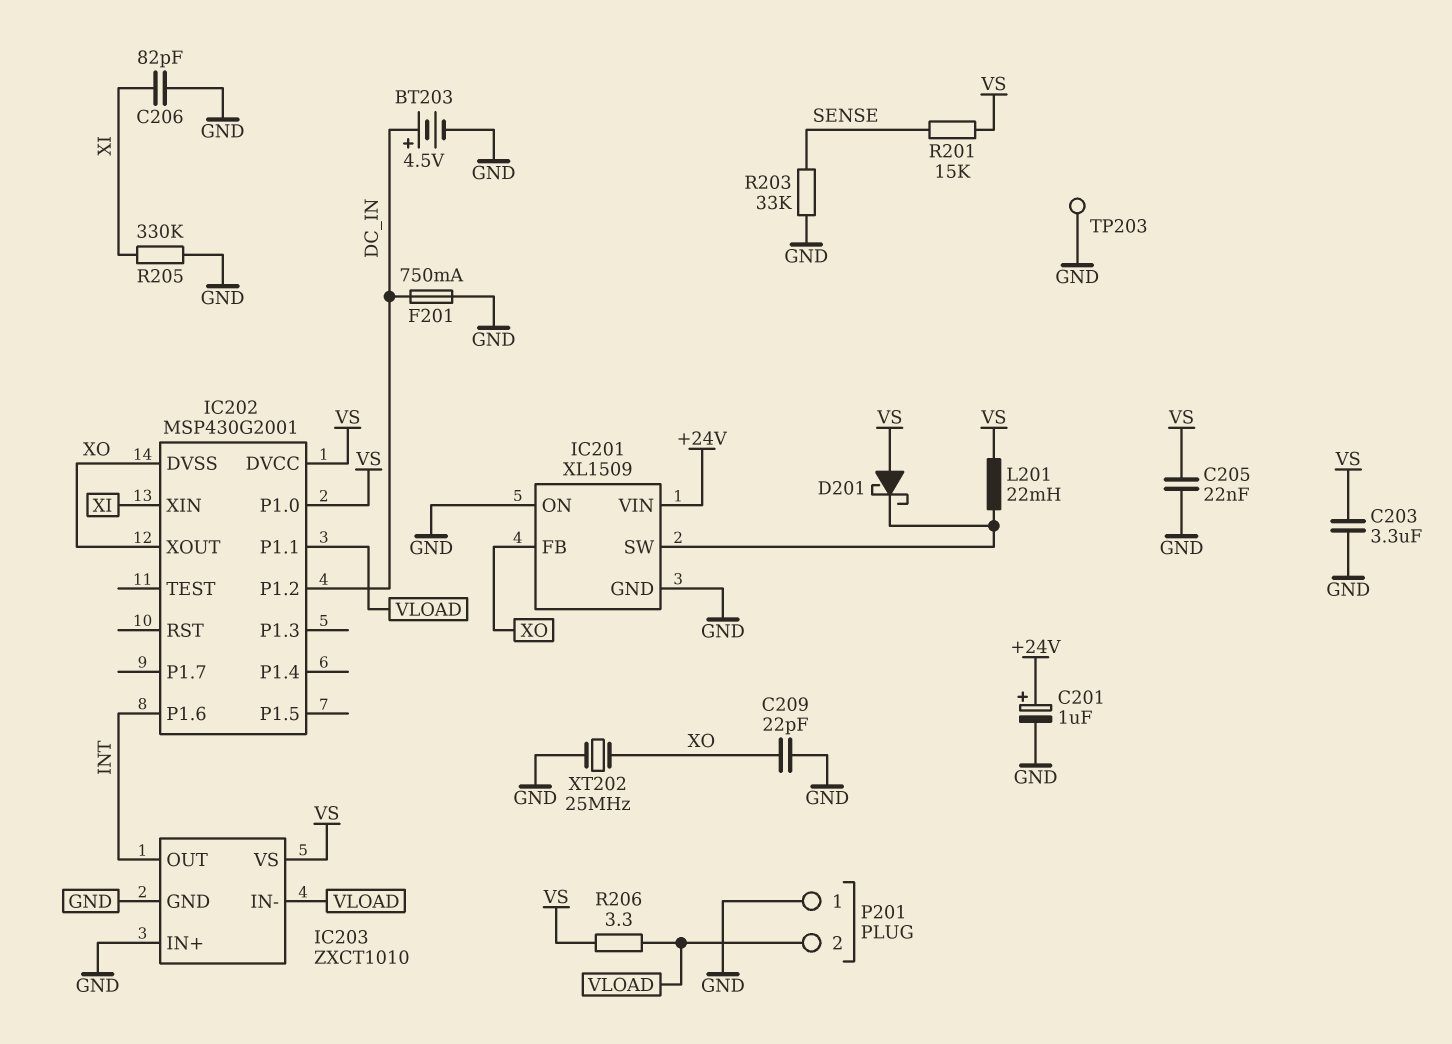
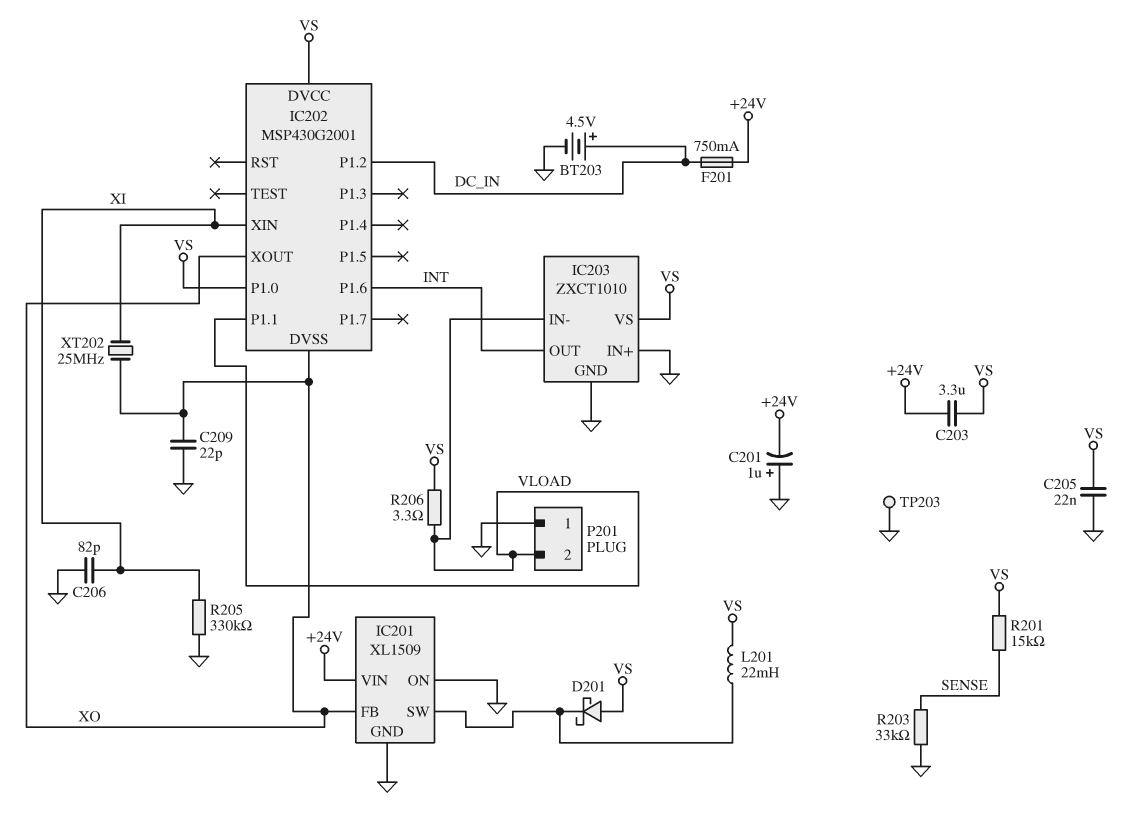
C201: 1uF (plus +24V, minus GND) -> 1uF (plus GND, minus +24V)
C203: 3.3uF (GND, VS) -> 3.3uF (+24V, VS)
F201: 750mA (DC_IN, GND) -> 750mA (+24V, DC_IN)
XT202: 25MHz (GND, XO) -> 25MHz (XI, XO)

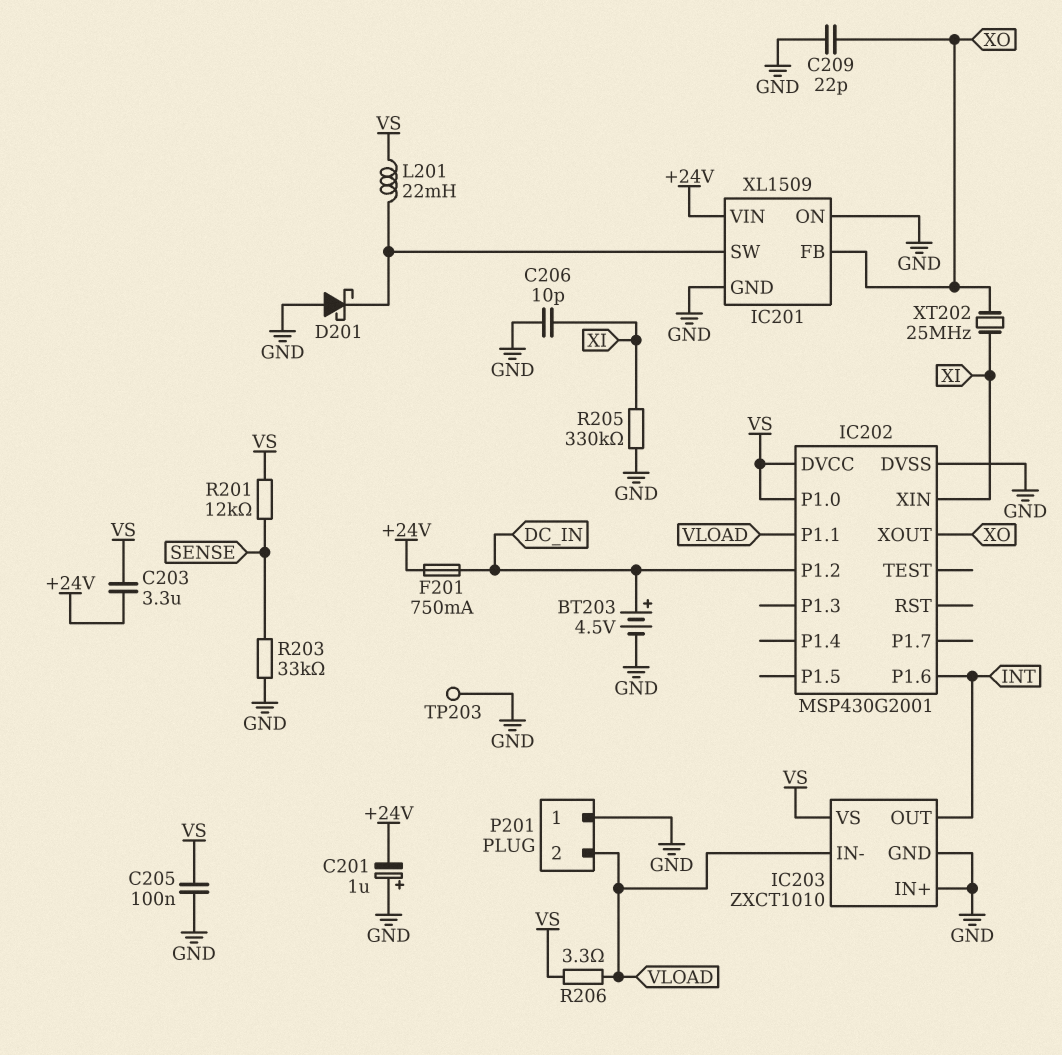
C205: 22nF (GND, VS) -> 100nF (GND, VS)
C206: 82pF (GND, XI) -> 10pF (GND, XI)
D201: schottky (A VS, K IC201/SW) -> schottky (A GND, K IC201/SW)
IC202 pin DVSS: XO -> GND
R201: 15k (SENSE, VS) -> 12k (SENSE, VS)

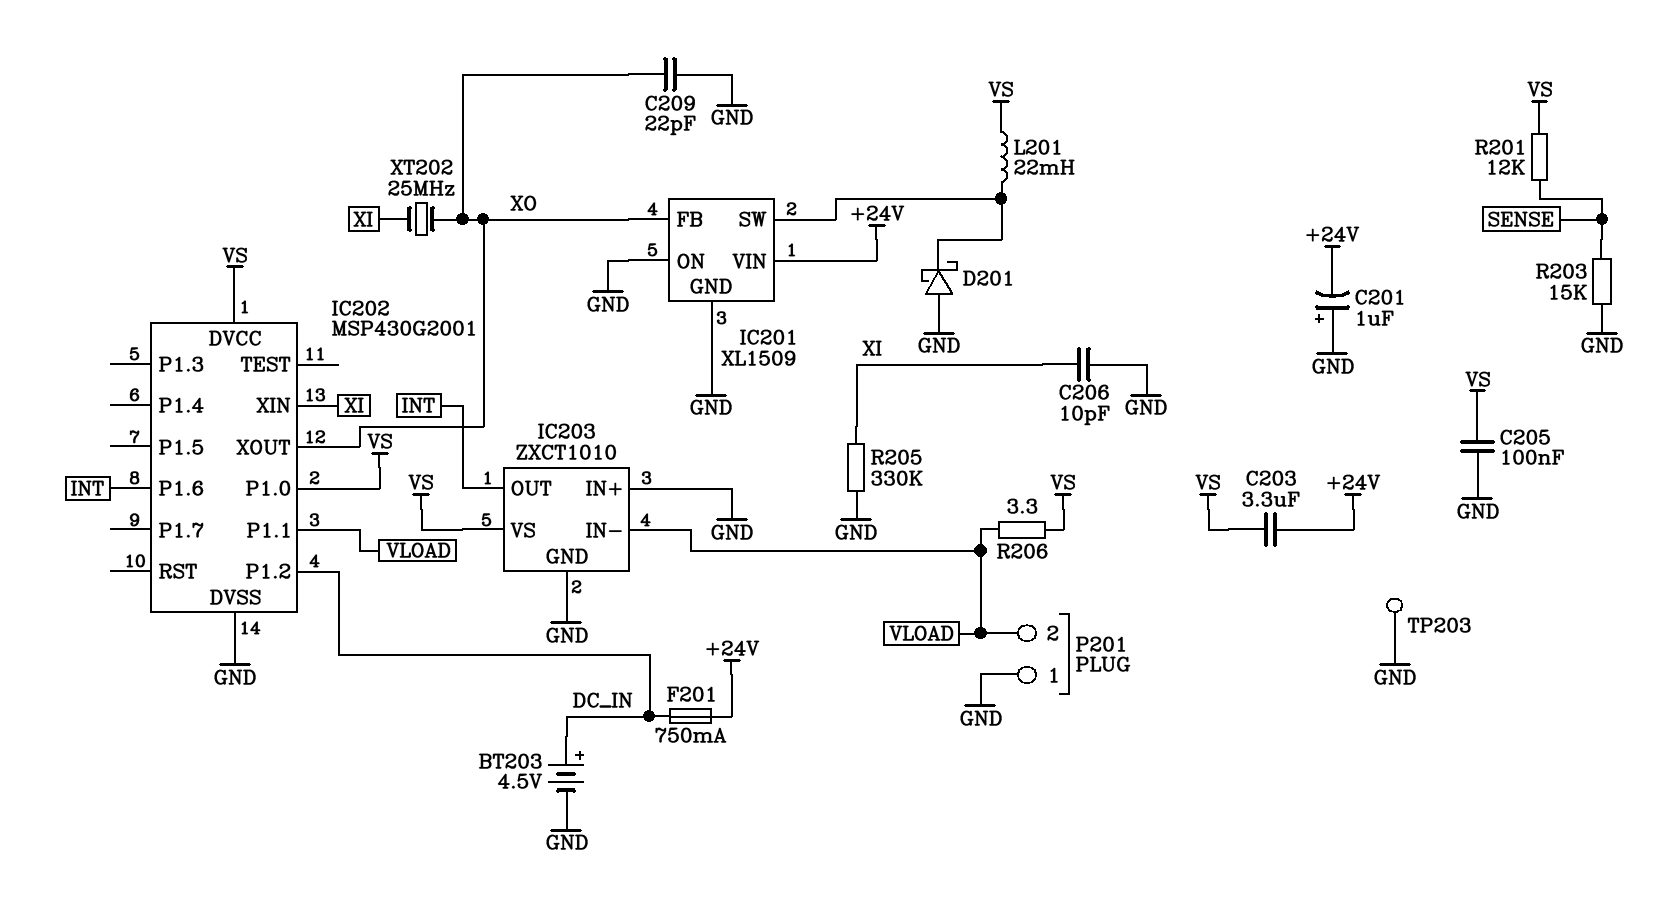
R203: 33k (GND, SENSE) -> 15k (GND, SENSE)

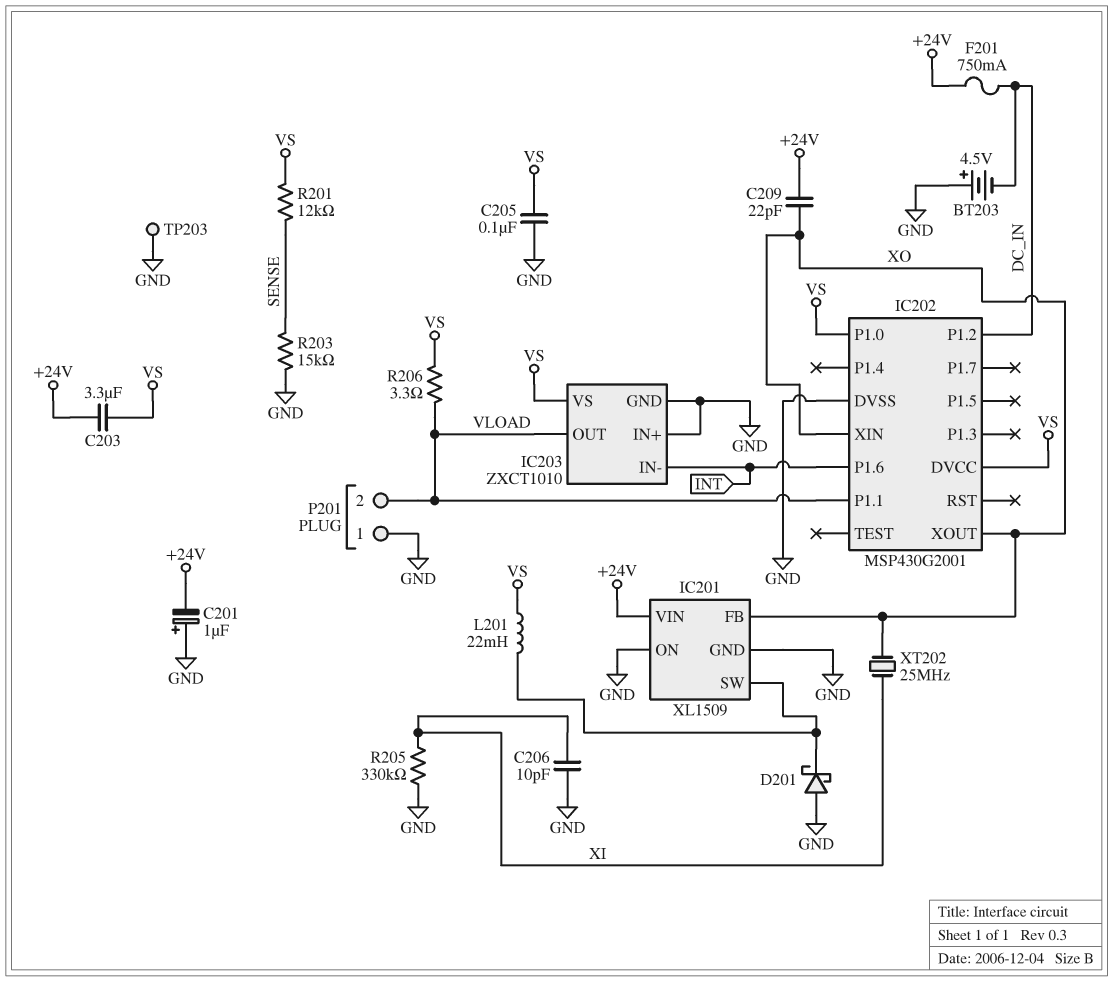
BT203: 4.5V (plus DC_IN, minus GND) -> 4.5V (plus GND, minus DC_IN)
C209: 22pF (GND, XO) -> 22pF (+24V, XO)
IC202 pin XIN: XI -> XO
IC203 pin IN-: VLOAD -> INT
IC203 pin OUT: INT -> VLOAD

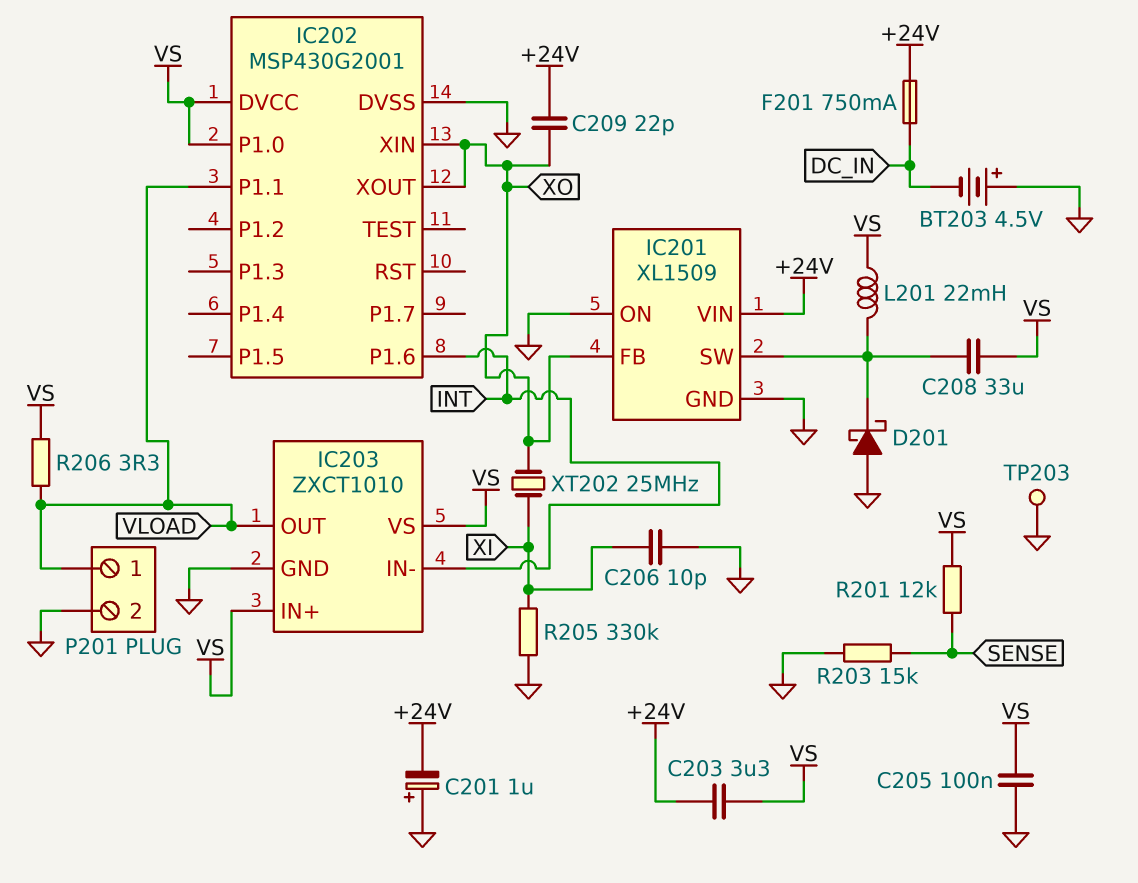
C208: none -> 33uF (IC201/SW, VS)
IC202 pin P1.2: DC_IN -> none
IC203 pin IN+: GND -> VS
P201 pin 1: GND -> VLOAD
P201 pin 2: VLOAD -> GND

